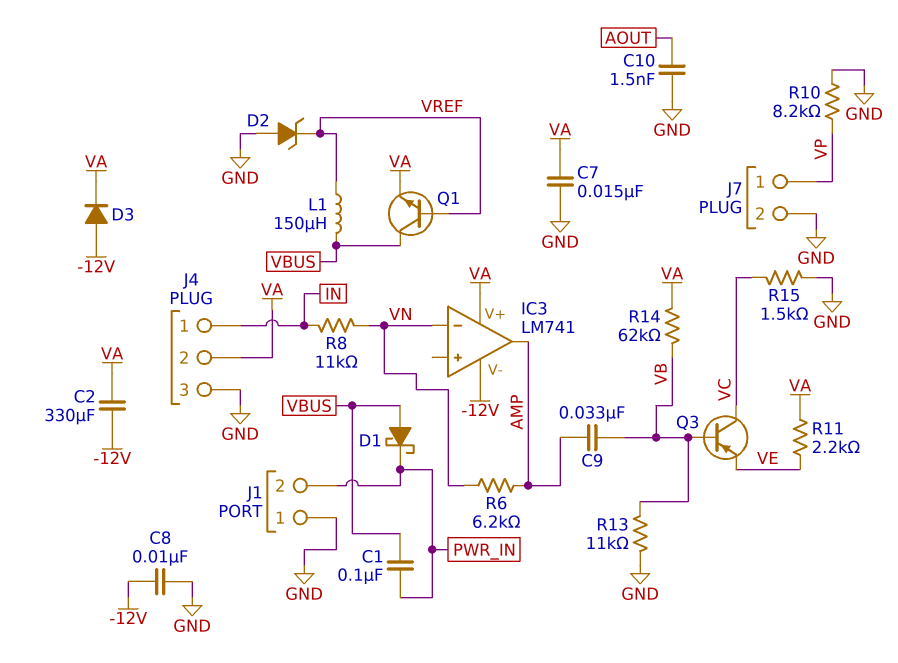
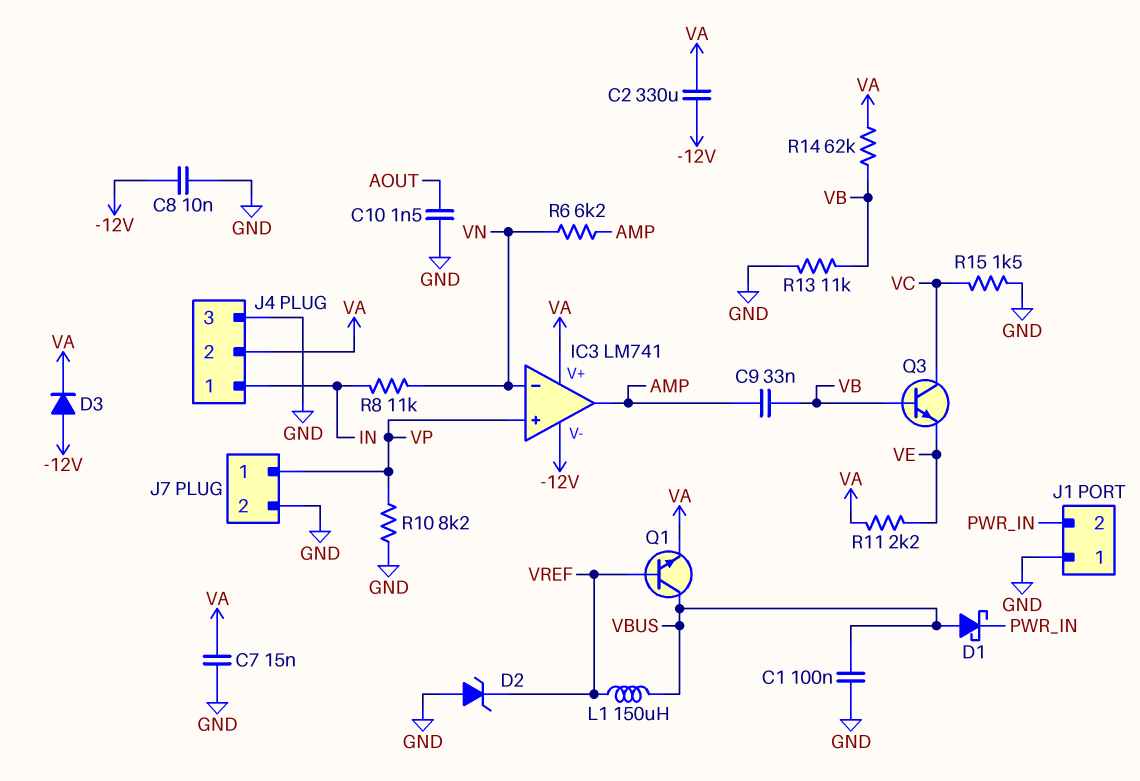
C1: 100nF (PWR_IN, VBUS) -> 100nF (GND, VBUS)
IC3 pin in+: none -> VP
Q3: PNP (B VB, C VC, E VE) -> NPN (B VB, C VC, E VE)

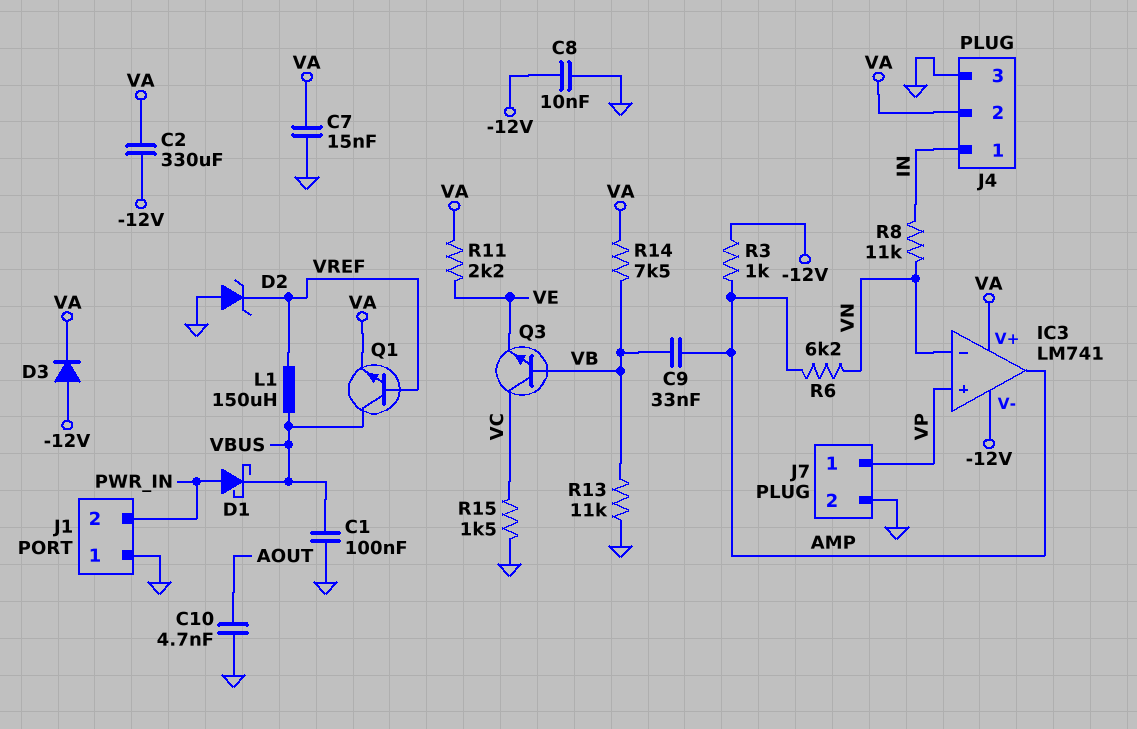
C10: 1.5nF (AOUT, GND) -> 4.7nF (AOUT, GND)
D1: schottky (A VBUS, K PWR_IN) -> schottky (A PWR_IN, K VBUS)
R3: none -> 1k (-12V, AMP)
R10: 8.2k (GND, VP) -> none
R14: 62k (VA, VB) -> 7.5k (VA, VB)

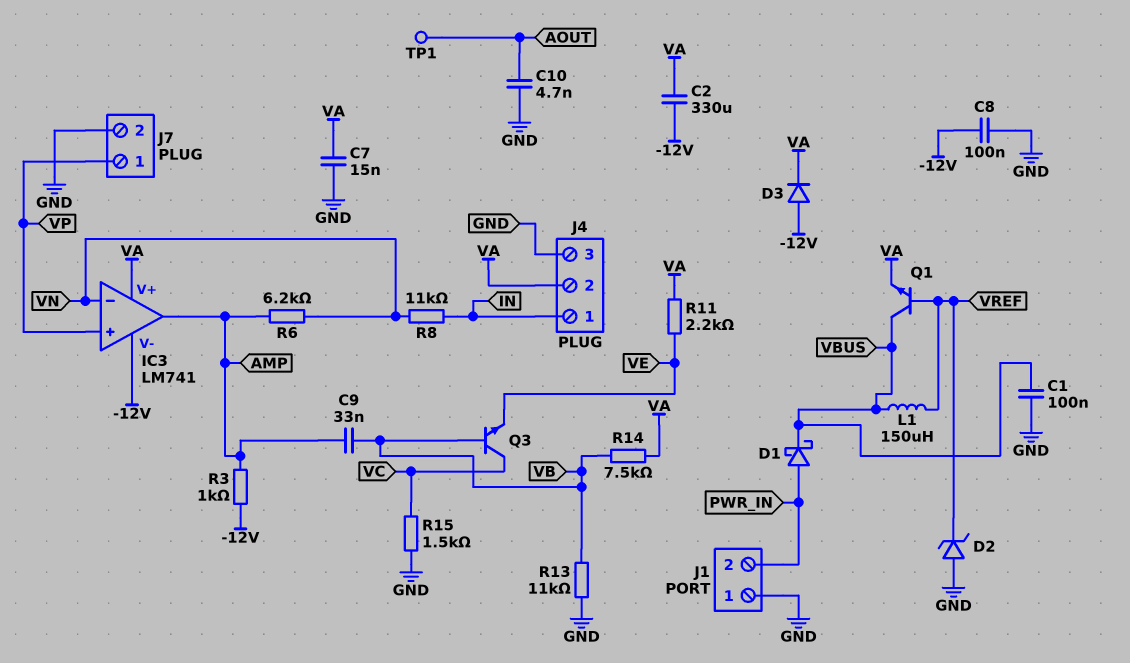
C8: 10nF (-12V, GND) -> 100nF (-12V, GND)
TP1: none -> test point (AOUT)

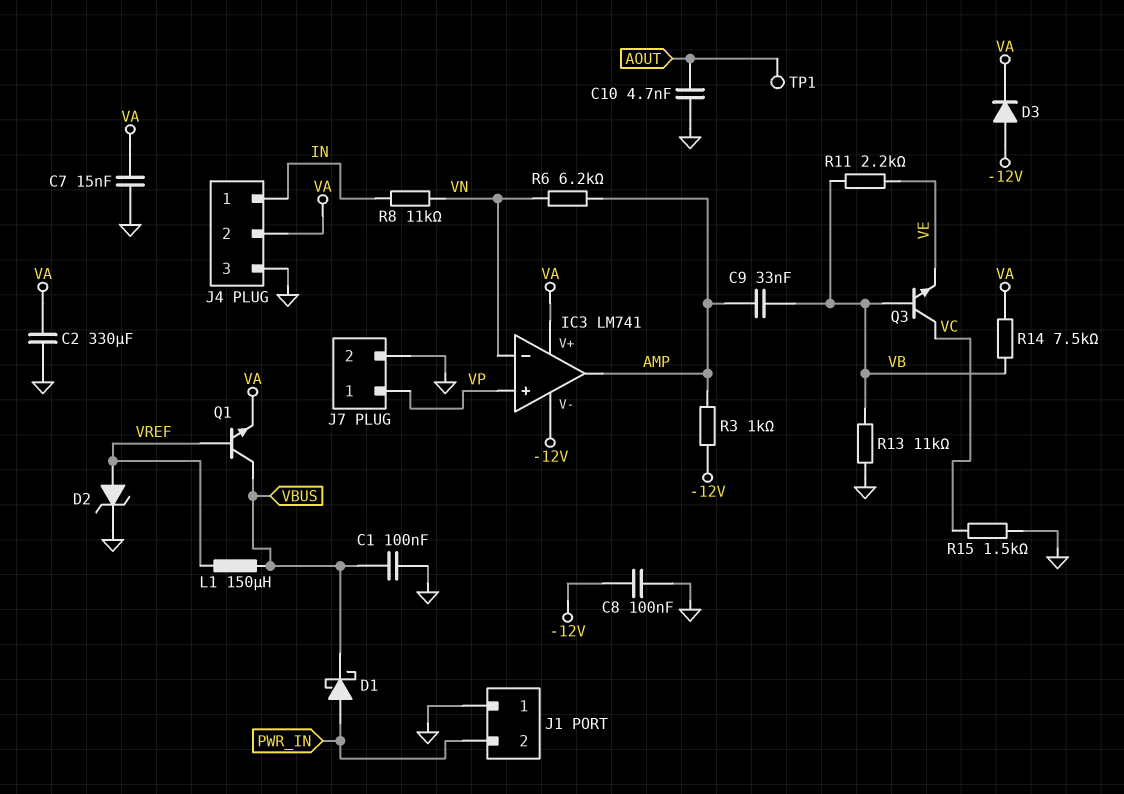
C2: 330uF (-12V, VA) -> 330uF (GND, VA)
D2: zener (A GND, K VREF) -> zener (A VREF, K GND)
R11: 2.2k (VA, VE) -> 2.2k (VB, VE)

